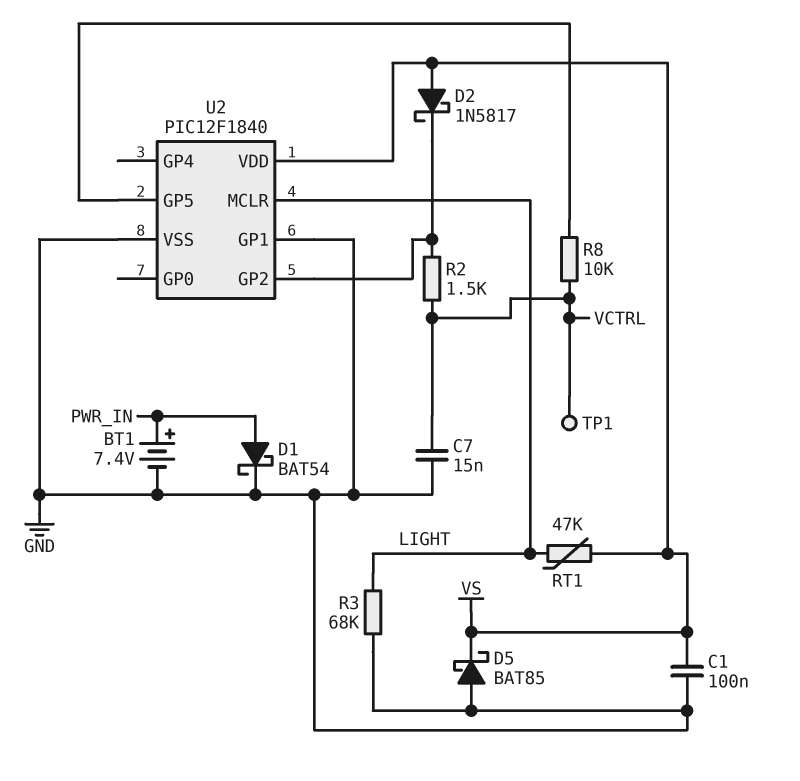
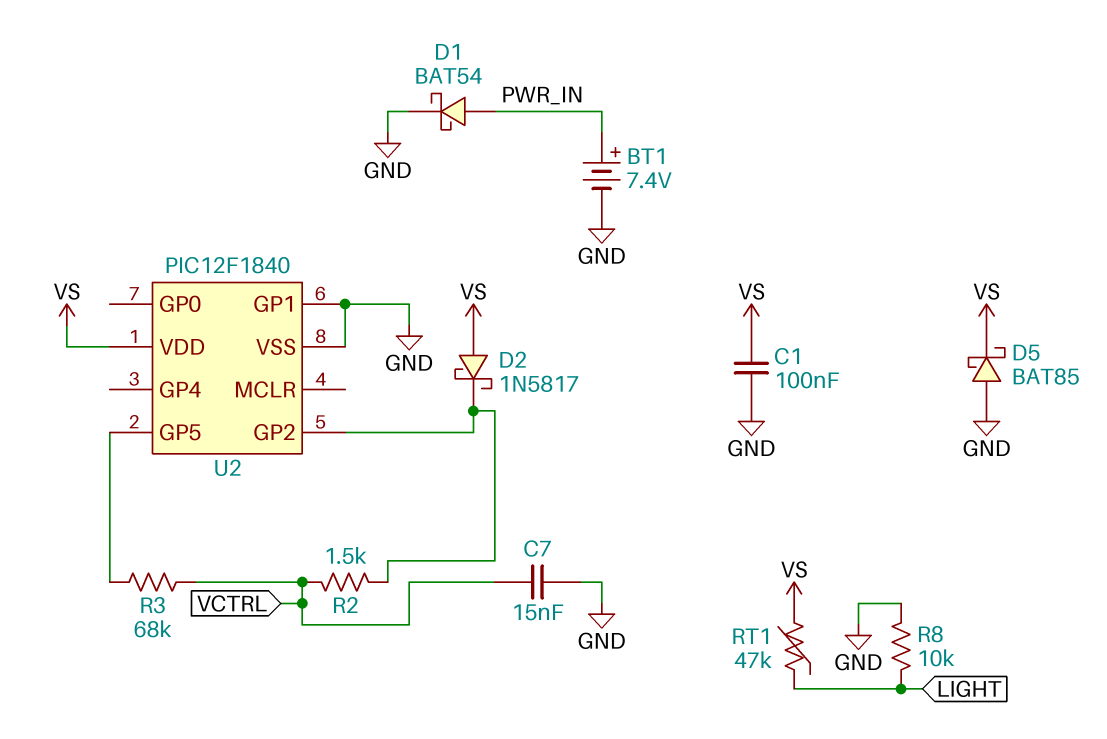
R3: 68k (GND, LIGHT) -> 68k (U2/GP5, VCTRL)
R8: 10k (U2/GP5, VCTRL) -> 10k (GND, LIGHT)
TP1: test point (VCTRL) -> none
U2 pin MCLR: LIGHT -> none

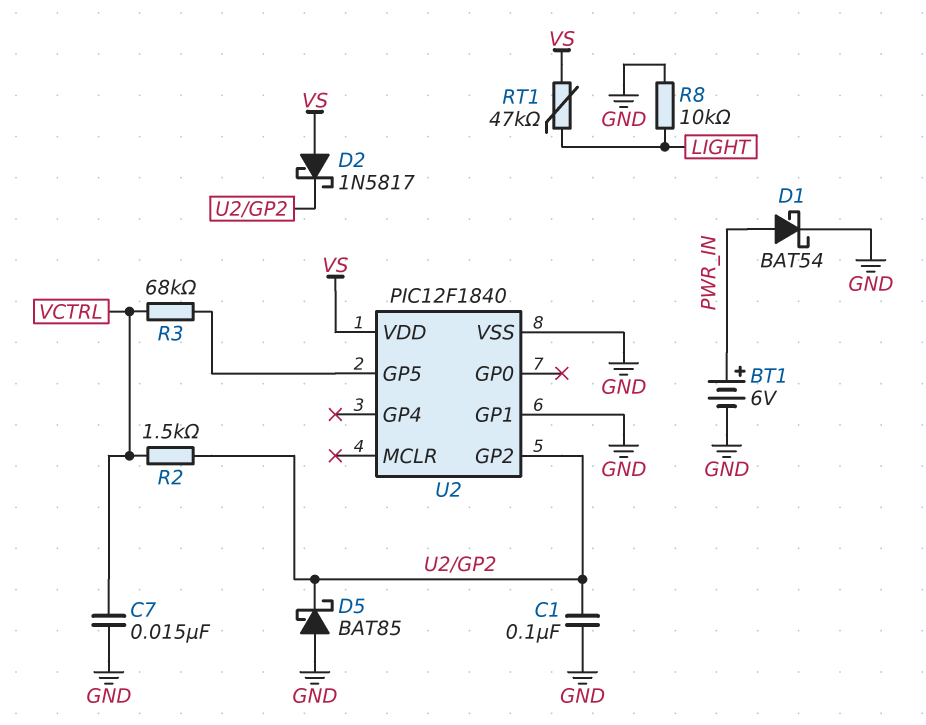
BT1: 7.4V (plus PWR_IN, minus GND) -> 6V (plus PWR_IN, minus GND)
C1: 100nF (GND, VS) -> 100nF (GND, U2/GP2)
D5: schottky BAT85 (A GND, K VS) -> schottky BAT85 (A GND, K U2/GP2)

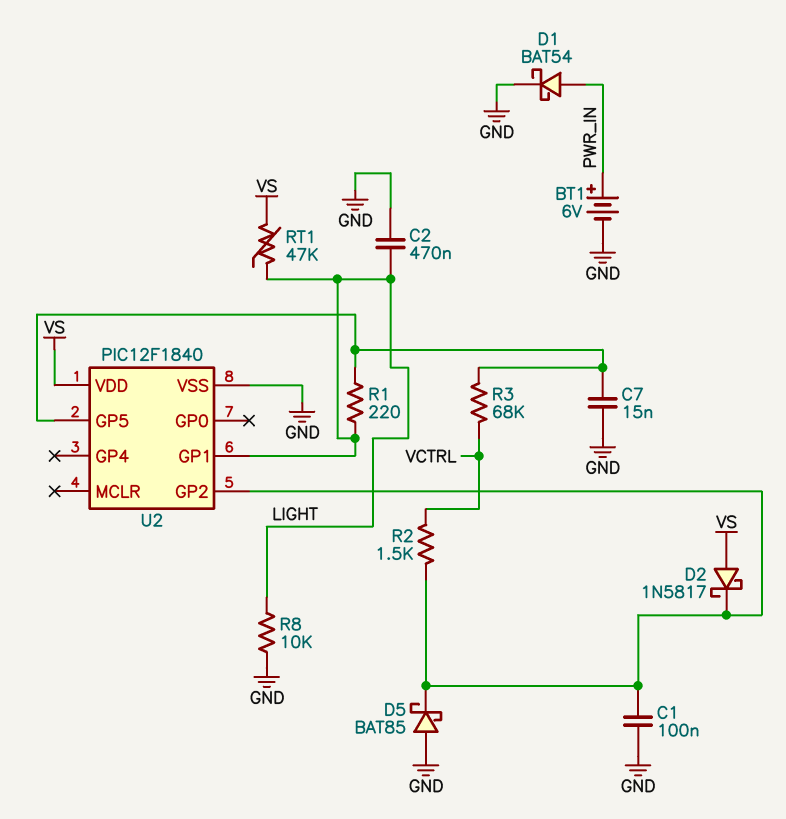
C2: none -> 470nF (GND, LIGHT)
C7: 15nF (GND, VCTRL) -> 15nF (GND, U2/GP5)
R1: none -> 220 (LIGHT, U2/GP5)
U2 pin GP1: GND -> LIGHT

